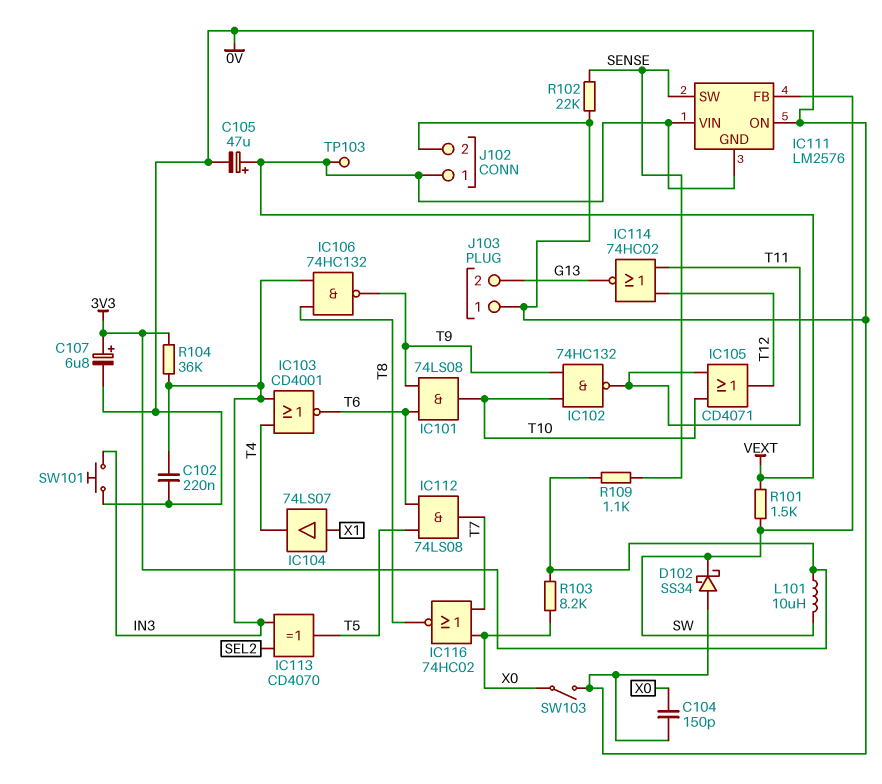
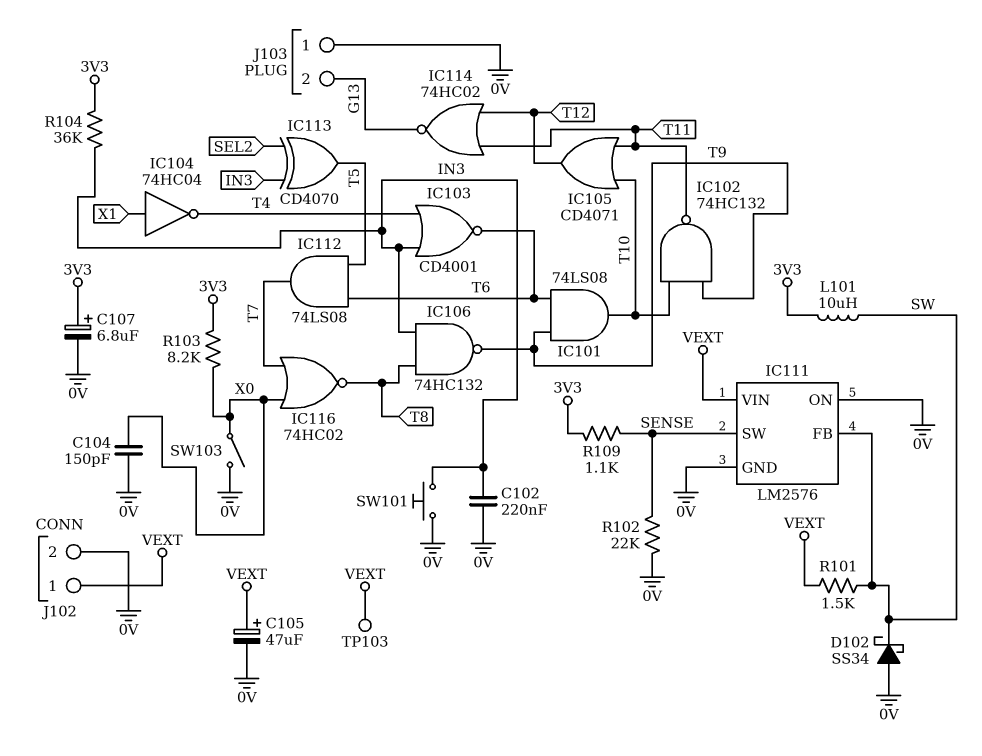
IC104: buffer 74LS07 (in X1, out T4) -> NOT 74HC04 (in X1, out T4)
IC111 pin GND: VEXT -> 0V

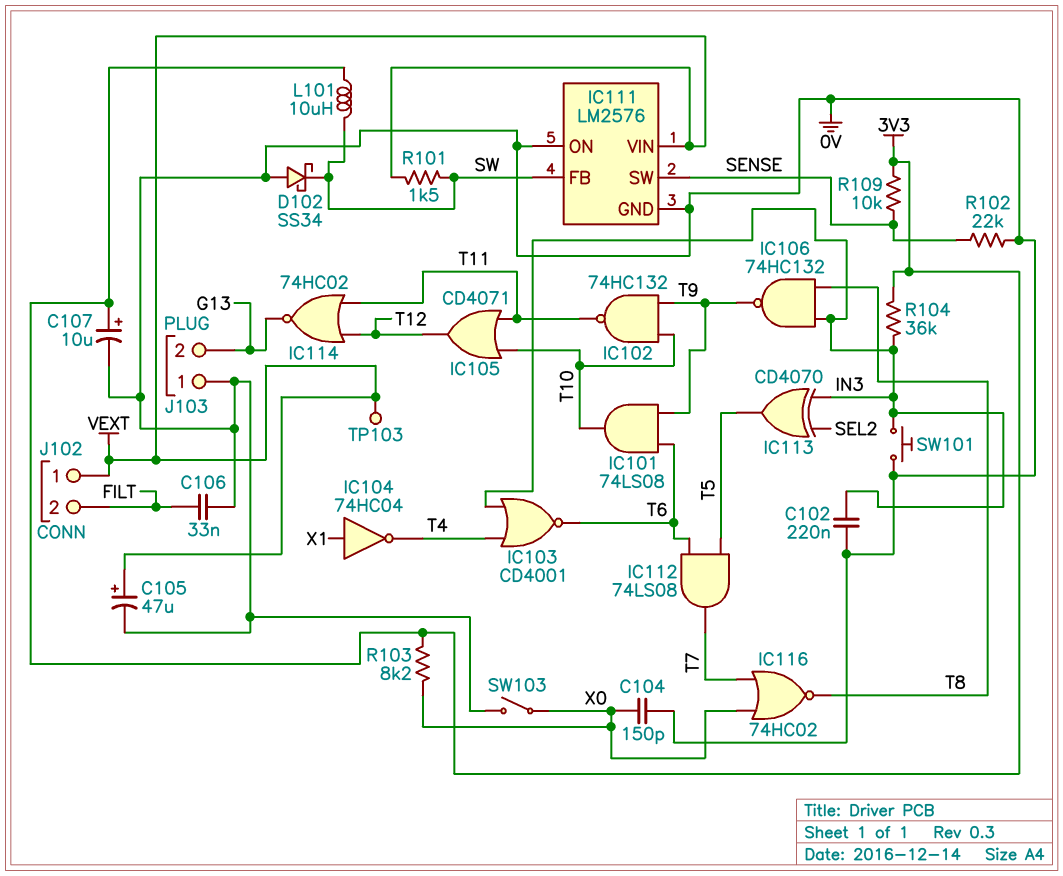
C106: none -> 33nF (0V, FILT)
C107: 6.8uF (plus 3V3, minus 0V) -> 10uF (plus 3V3, minus 0V)
J102 pin 2: 0V -> FILT
R109: 1.1k (3V3, SENSE) -> 10k (3V3, SENSE)

